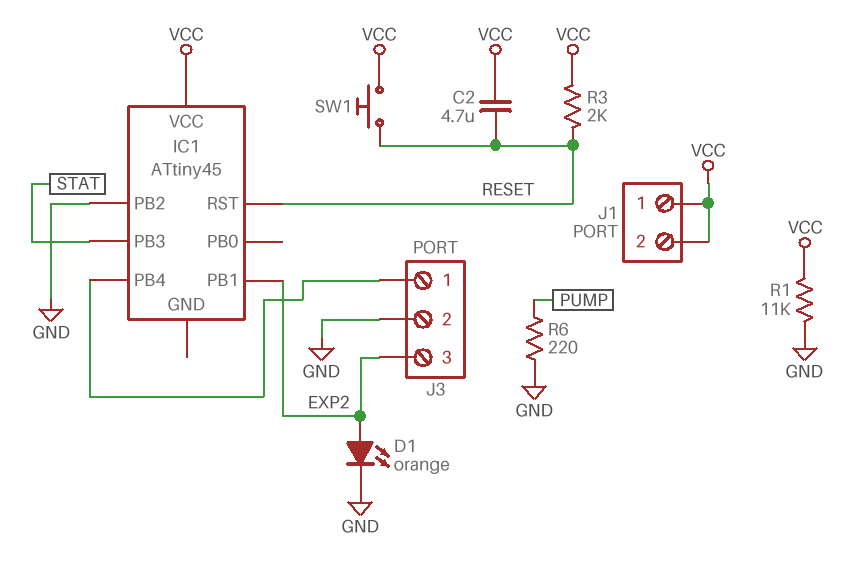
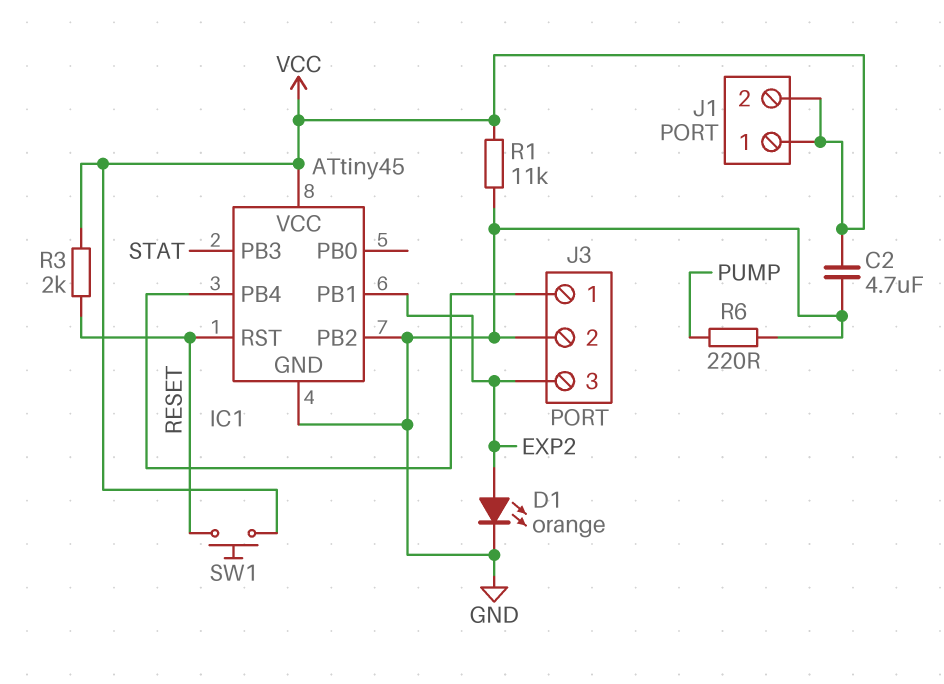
C2: 4.7uF (RESET, VCC) -> 4.7uF (GND, VCC)
IC1 pin GND: none -> GND

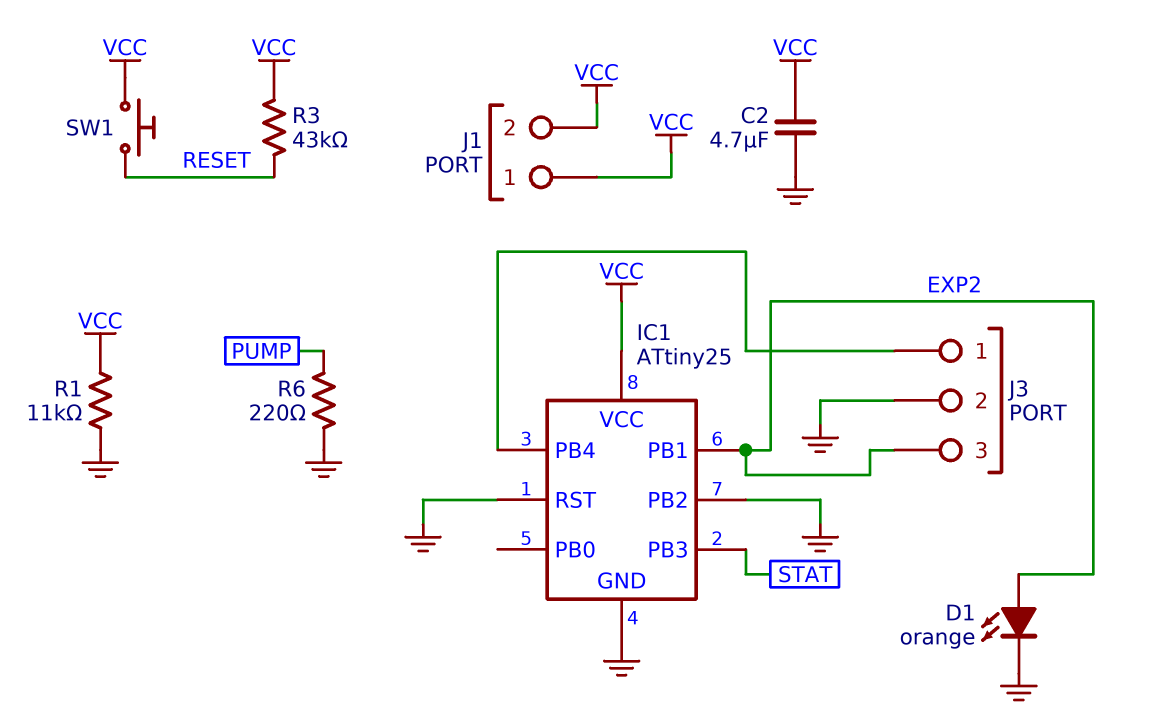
IC1: ATtiny45 -> ATtiny25
IC1 pin RST: RESET -> GND
R3: 2k (RESET, VCC) -> 43k (RESET, VCC)

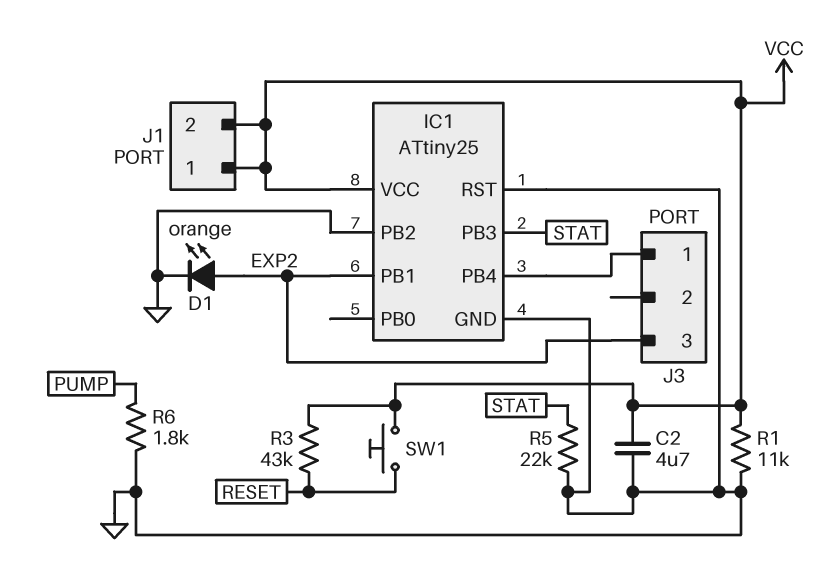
J3 pin 2: GND -> none
R5: none -> 22k (GND, STAT)
R6: 220 (GND, PUMP) -> 1.8k (GND, PUMP)

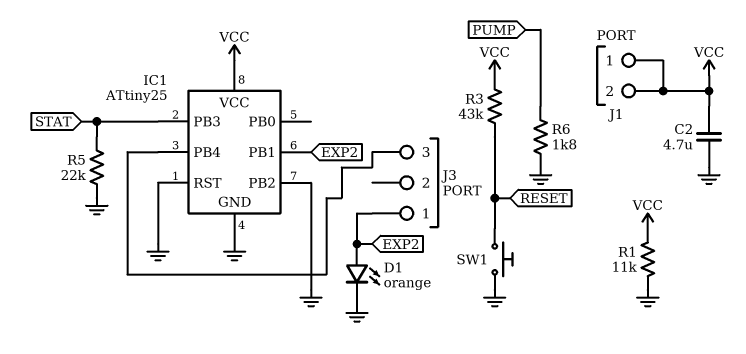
J3 pin 1: IC1/PB4 -> EXP2
J3 pin 3: EXP2 -> IC1/PB4
SW1: button (RESET, VCC) -> button (GND, RESET)

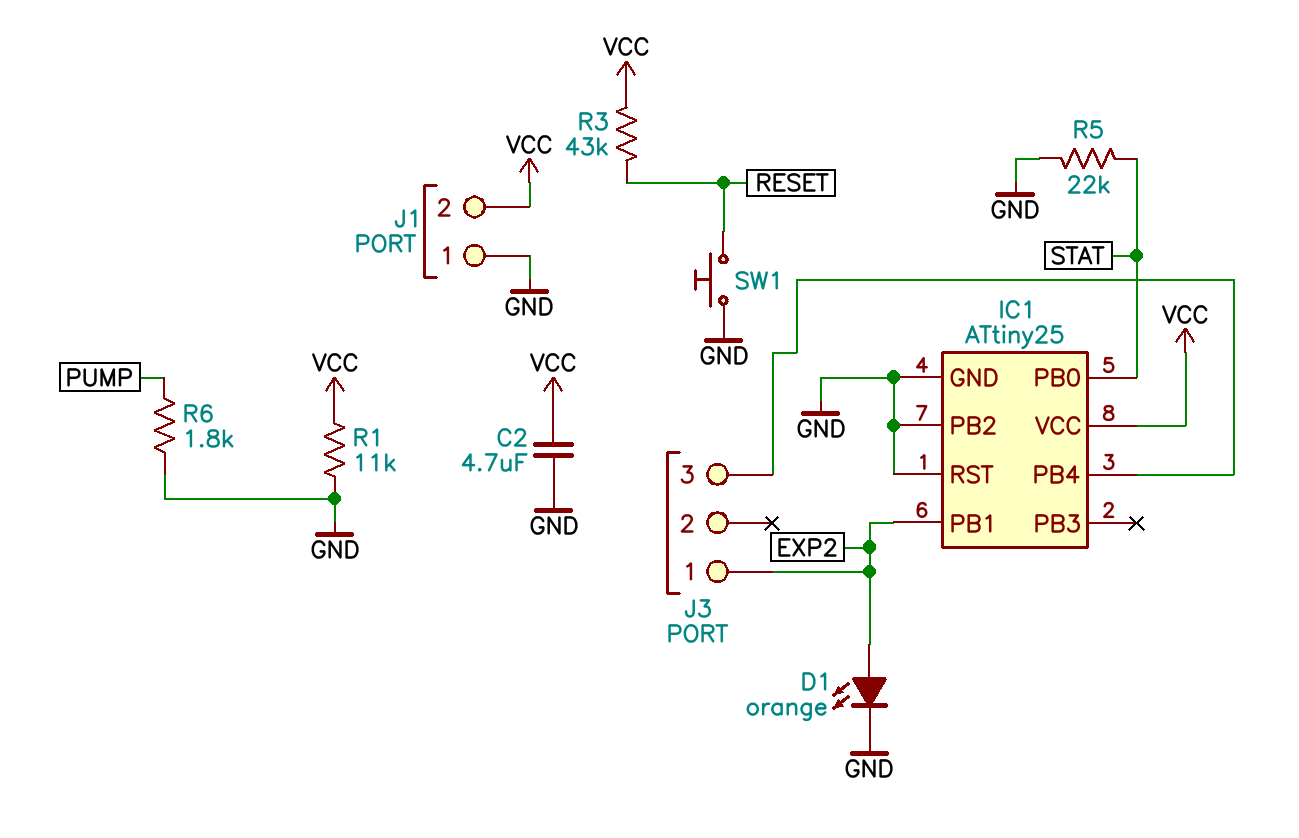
IC1 pin PB0: none -> STAT
IC1 pin PB3: STAT -> none
J1 pin 1: VCC -> GND

